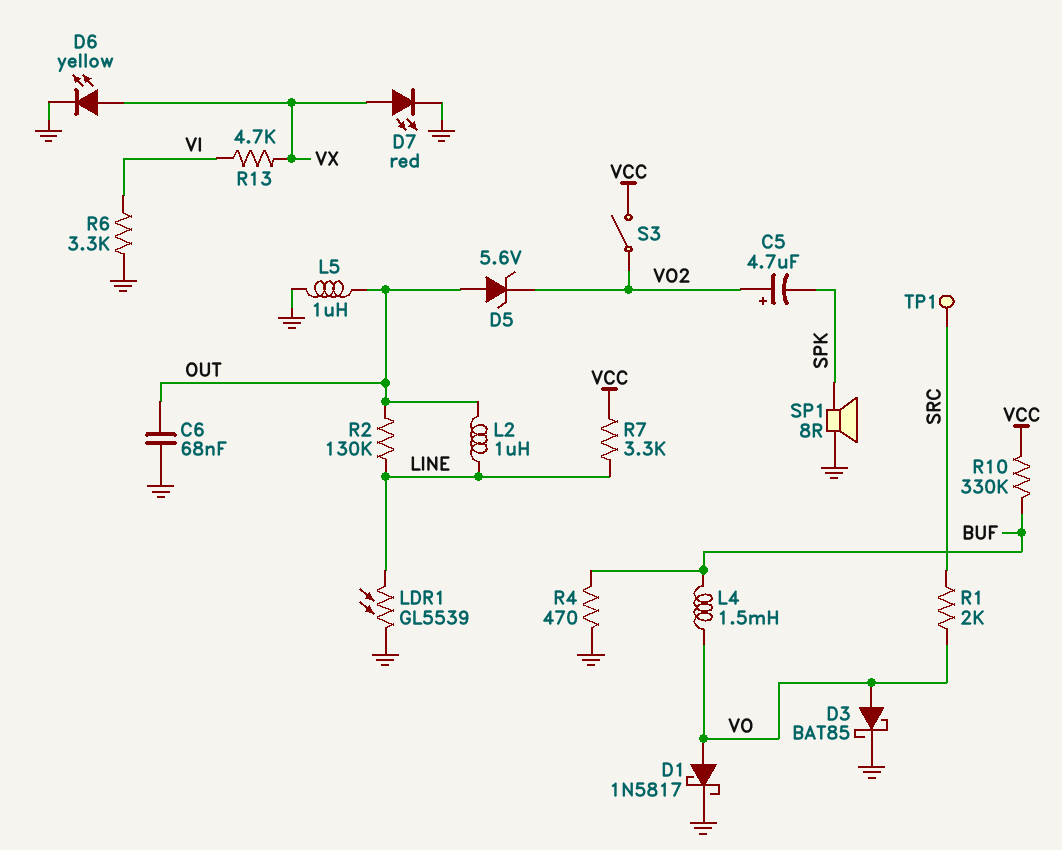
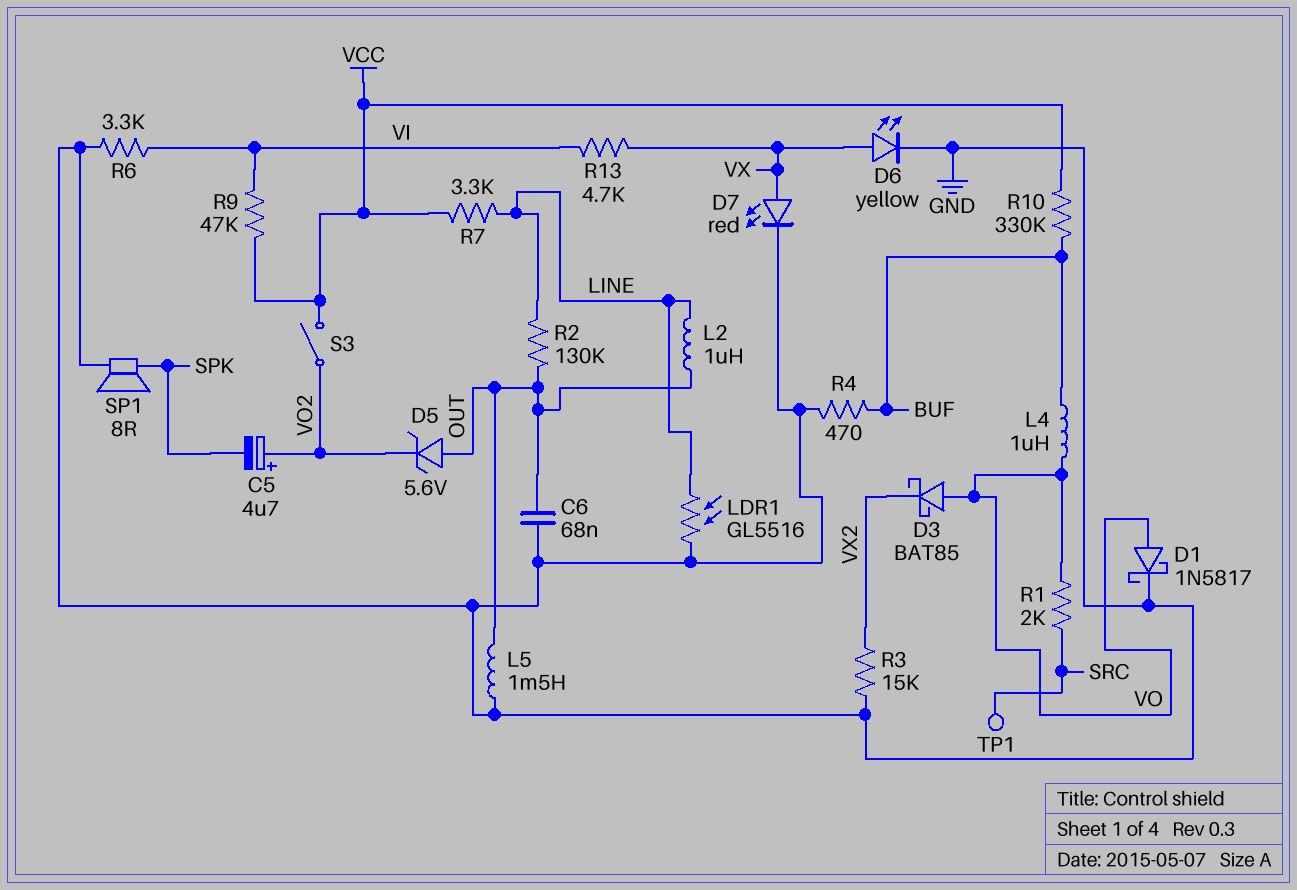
D3: schottky BAT85 (A VO, K GND) -> schottky BAT85 (A VO, K VX2)
L4: 1.5mH (BUF, VO) -> 1uH (BUF, VO)
L5: 1uH (GND, OUT) -> 1.5mH (GND, OUT)
LDR1: GL5539 (GND, LINE) -> GL5516 (GND, LINE)
R3: none -> 15k (GND, VX2)
R9: none -> 47k (VCC, VI)

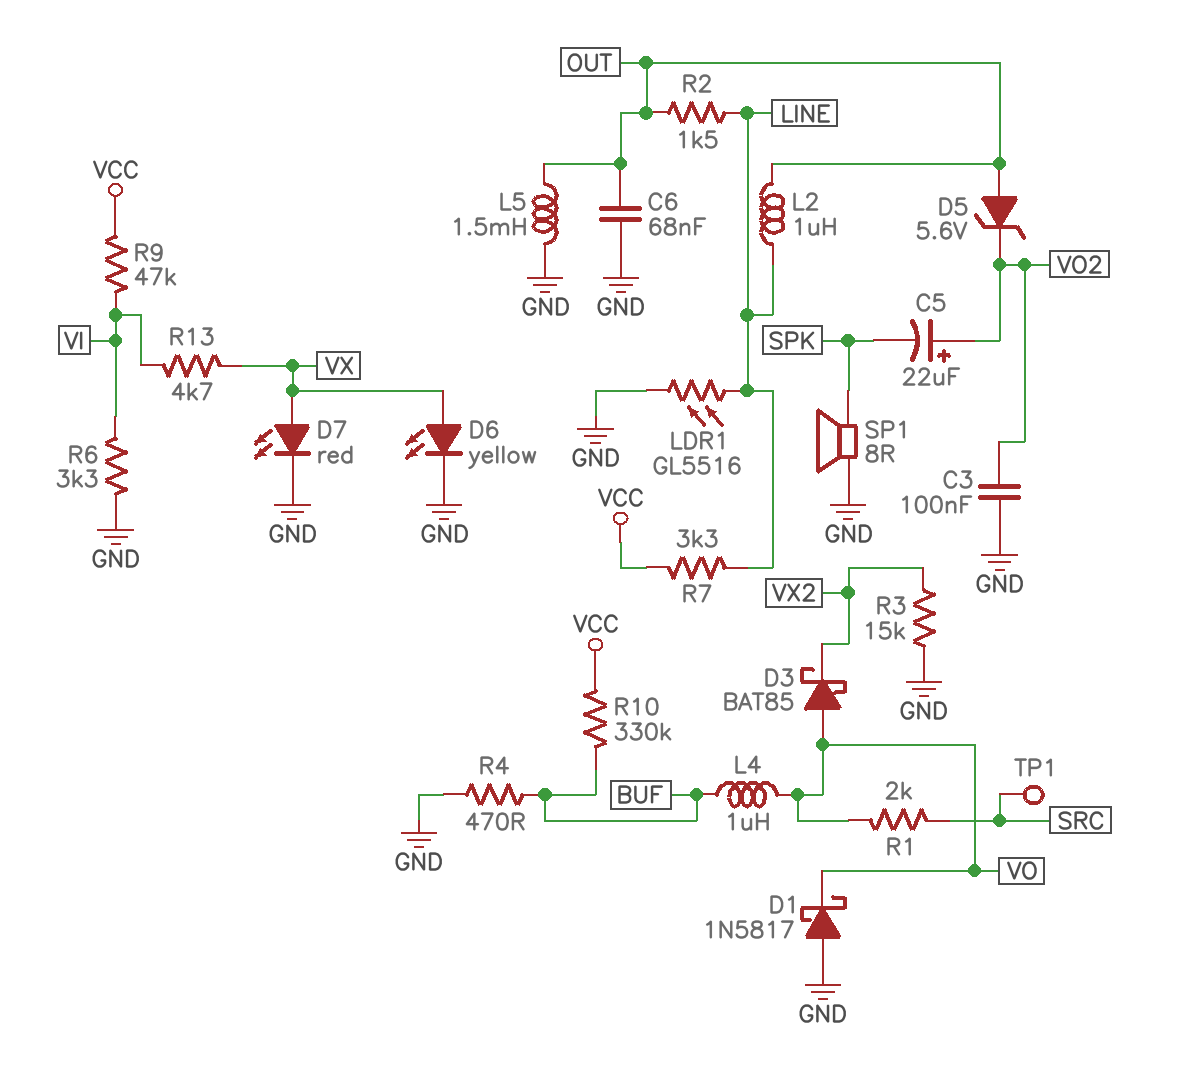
C3: none -> 100nF (GND, VO2)
C5: 4.7uF (plus VO2, minus SPK) -> 22uF (plus VO2, minus SPK)
D1: schottky 1N5817 (A VO, K GND) -> schottky 1N5817 (A GND, K VO)
R2: 130k (LINE, OUT) -> 1.5k (LINE, OUT)
S3: switch (VCC, VO2) -> none

